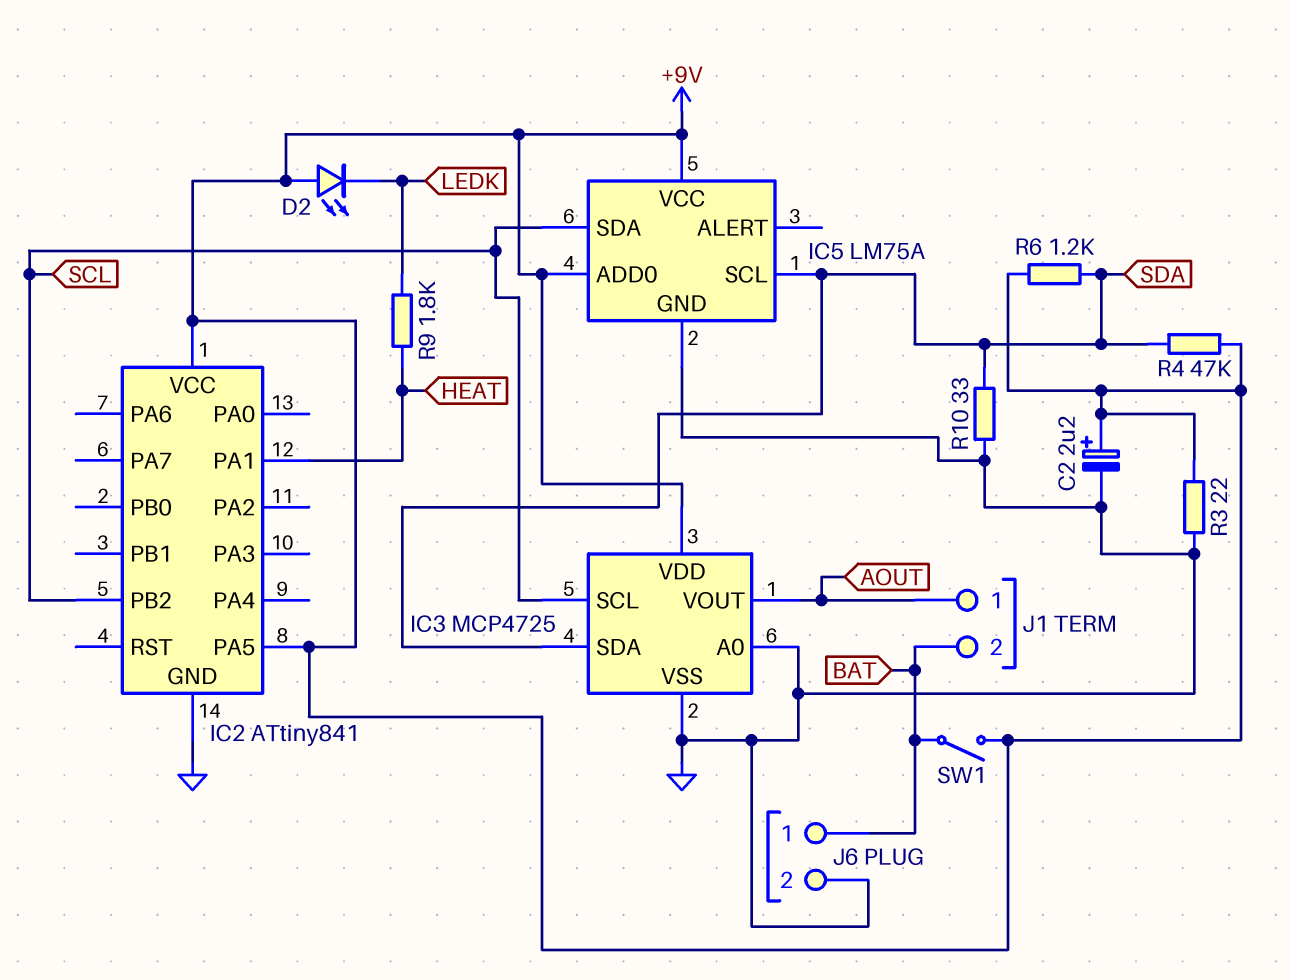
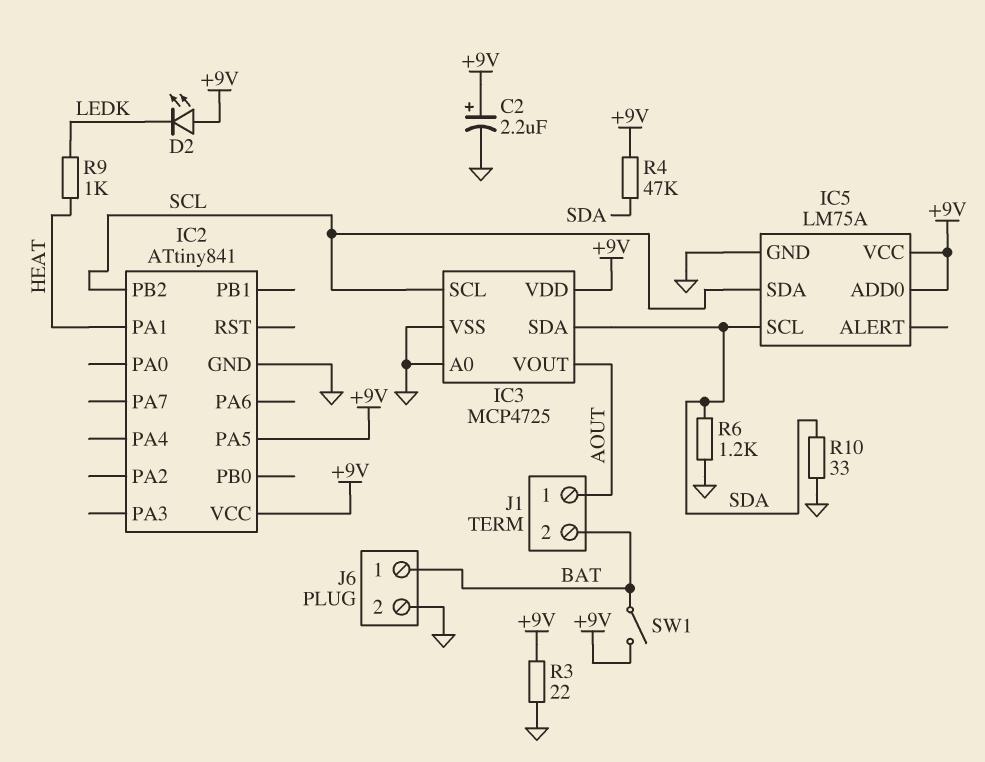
R6: 1.2k (+9V, SDA) -> 1.2k (GND, SDA)
R9: 1.8k (HEAT, LEDK) -> 1k (HEAT, LEDK)

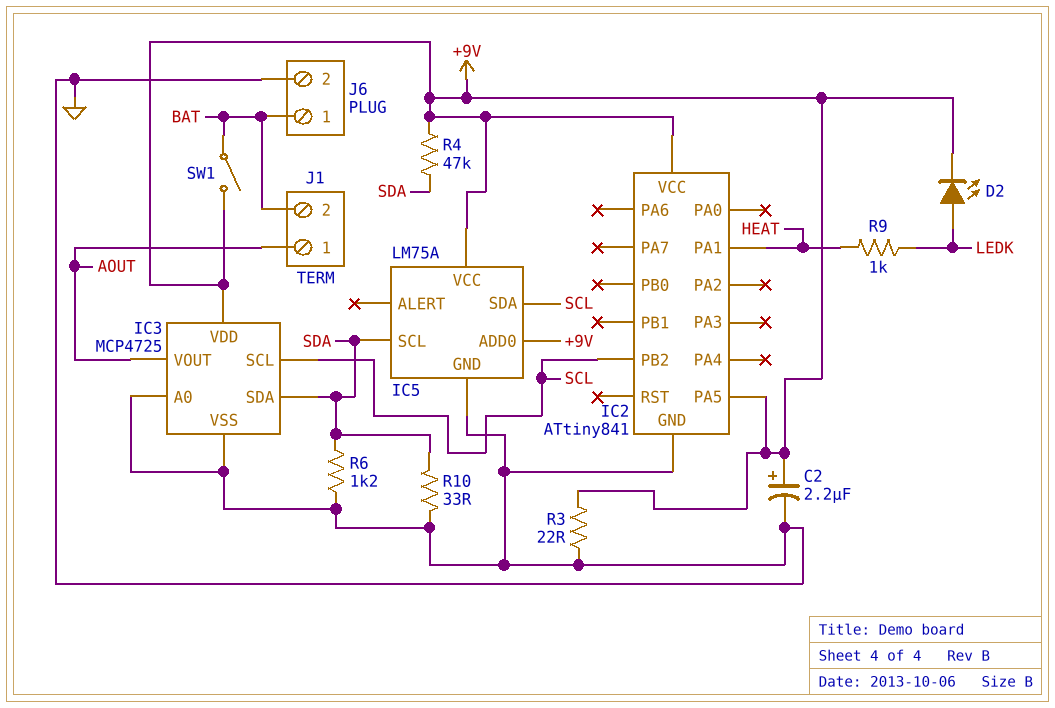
D2: LED (A +9V, K LEDK) -> LED (A LEDK, K +9V)

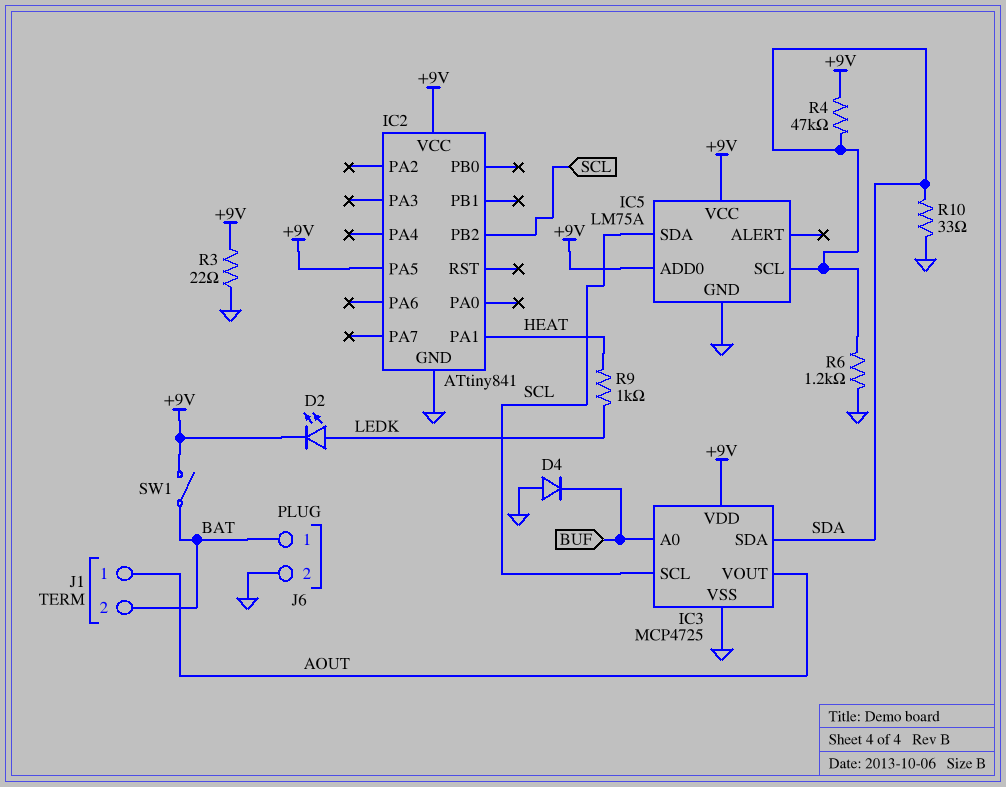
C2: 2.2uF (plus +9V, minus GND) -> none
D4: none -> diode (A GND, K BUF)
IC3 pin A0: GND -> BUF

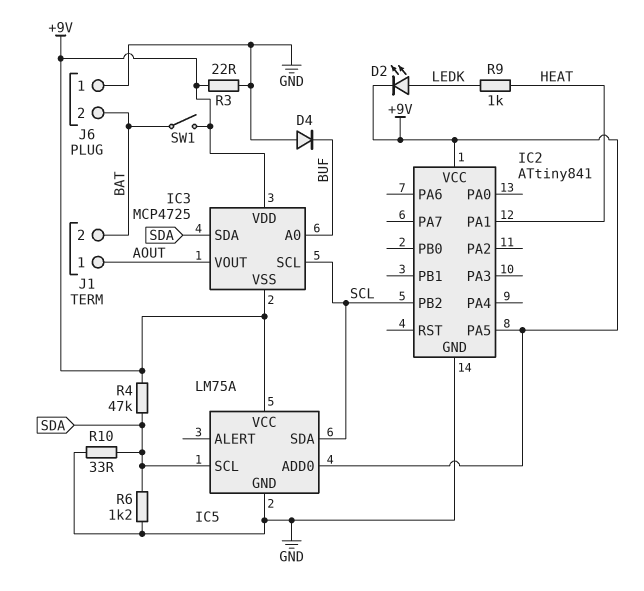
IC3 pin VSS: GND -> +9V
J6 pin 1: BAT -> GND
J6 pin 2: GND -> BAT

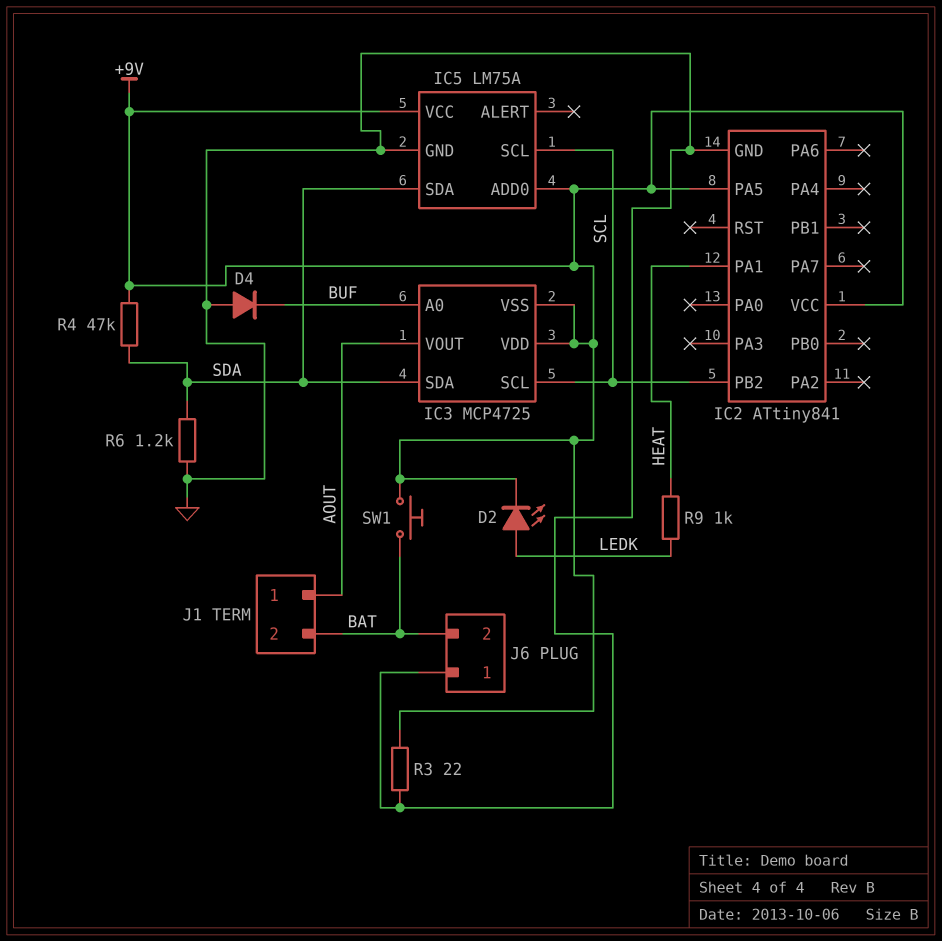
IC5 pin SCL: SDA -> SCL
IC5 pin SDA: SCL -> SDA
R10: 33 (GND, SDA) -> none
SW1: switch (+9V, BAT) -> button (+9V, BAT)

